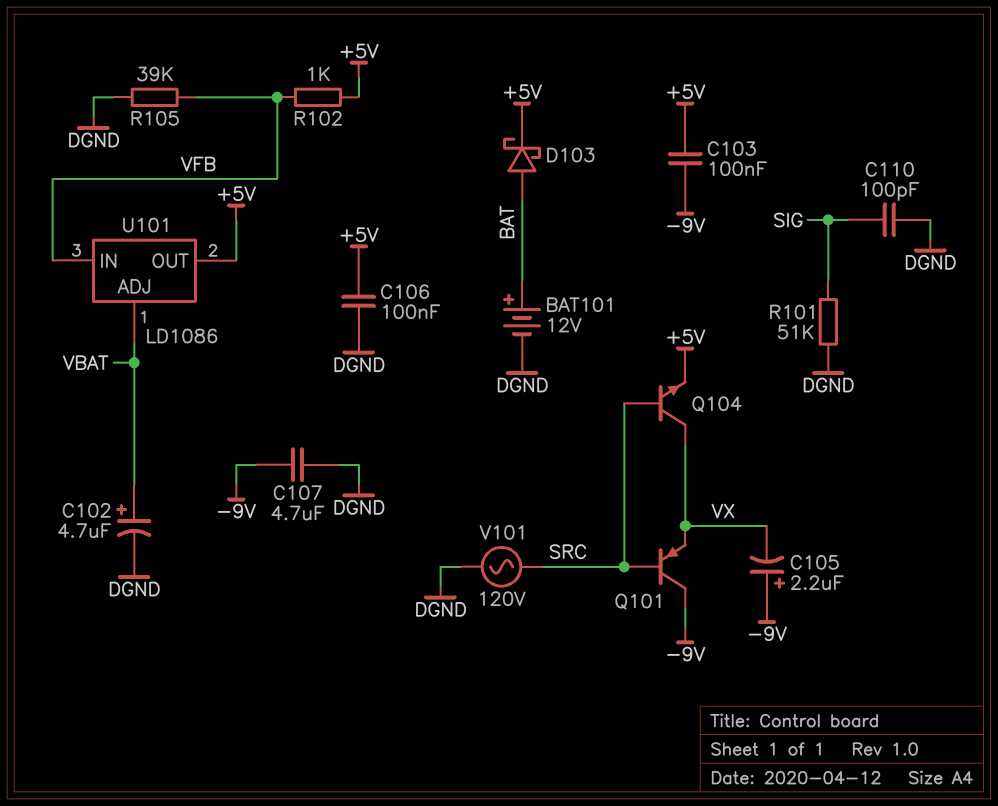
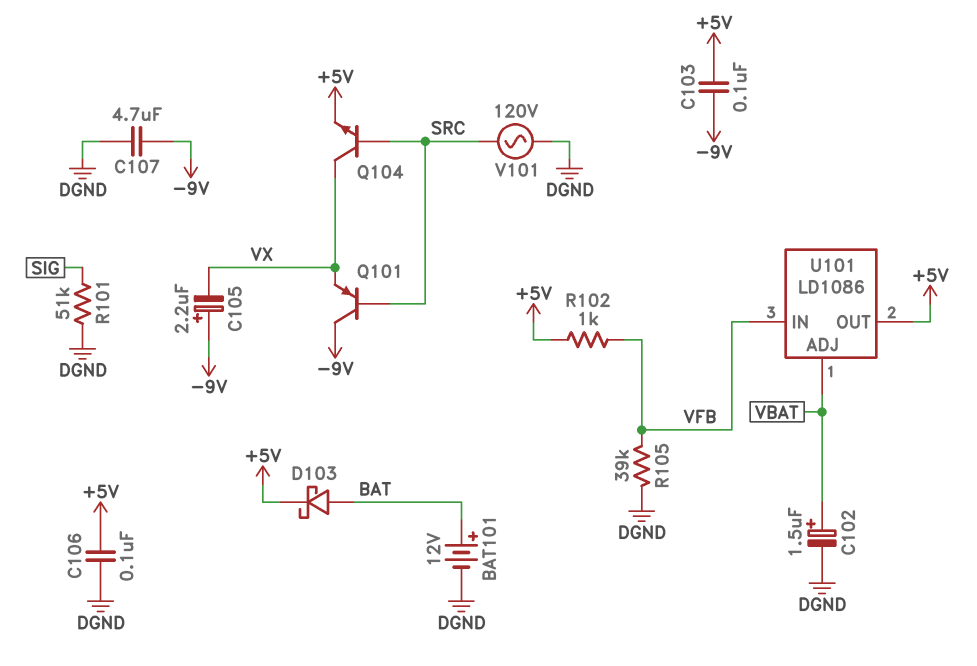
C102: 4.7uF (plus VBAT, minus DGND) -> 1.5uF (plus VBAT, minus DGND)
C110: 100pF (DGND, SIG) -> none

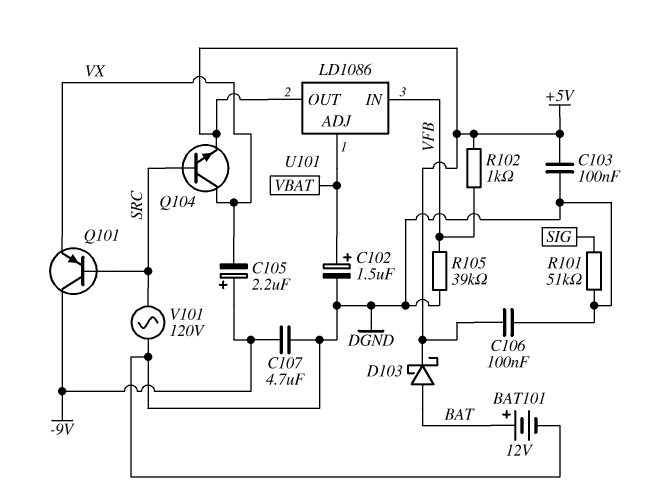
C103: 100nF (+5V, -9V) -> 100nF (+5V, DGND)

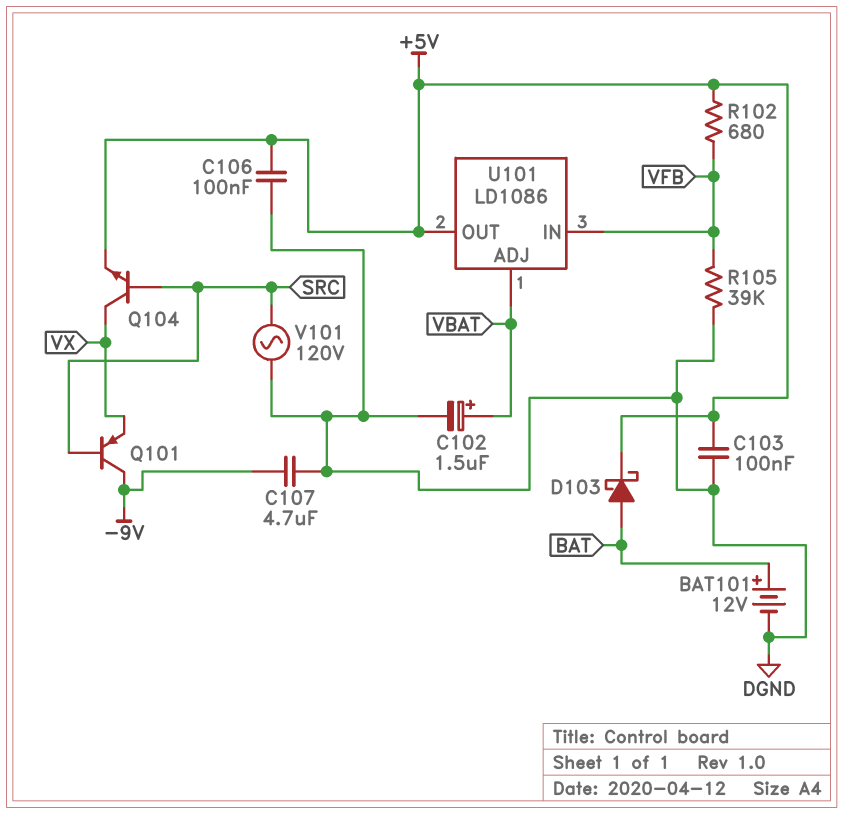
C105: 2.2uF (plus -9V, minus VX) -> none
R101: 51k (DGND, SIG) -> none
R102: 1k (+5V, VFB) -> 680 (+5V, VFB)

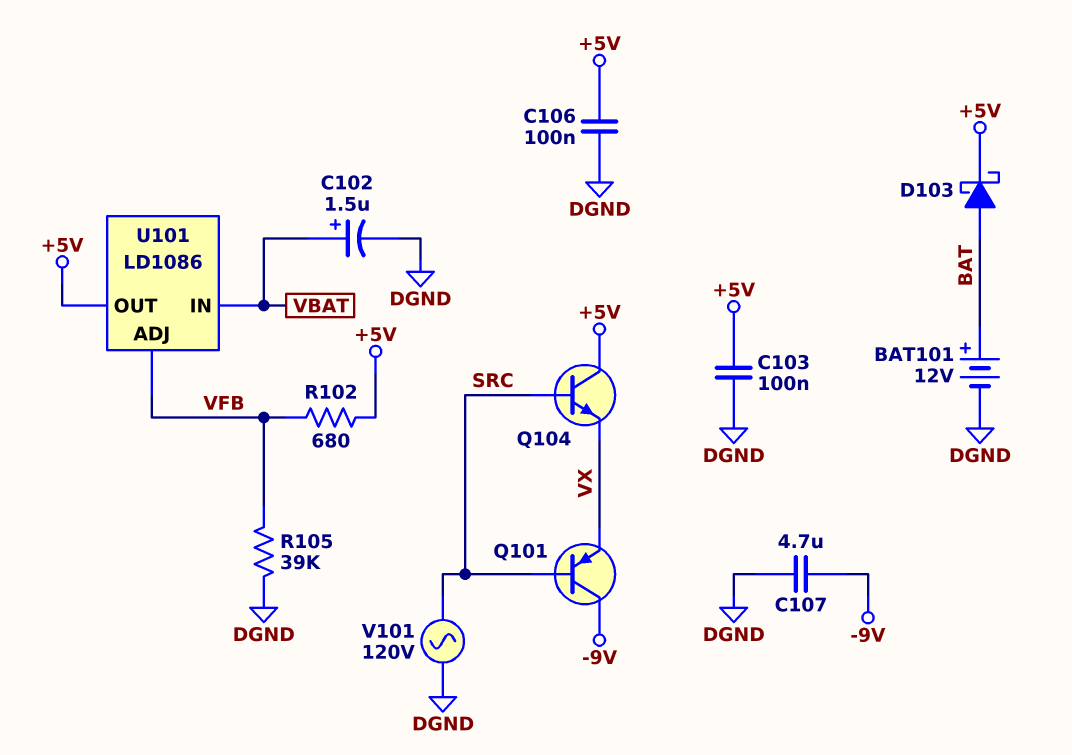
Q104: NPN (B SRC, C VX, E +5V) -> NPN (B SRC, C +5V, E VX)
U101 pin ADJ: VBAT -> VFB
U101 pin IN: VFB -> VBAT

